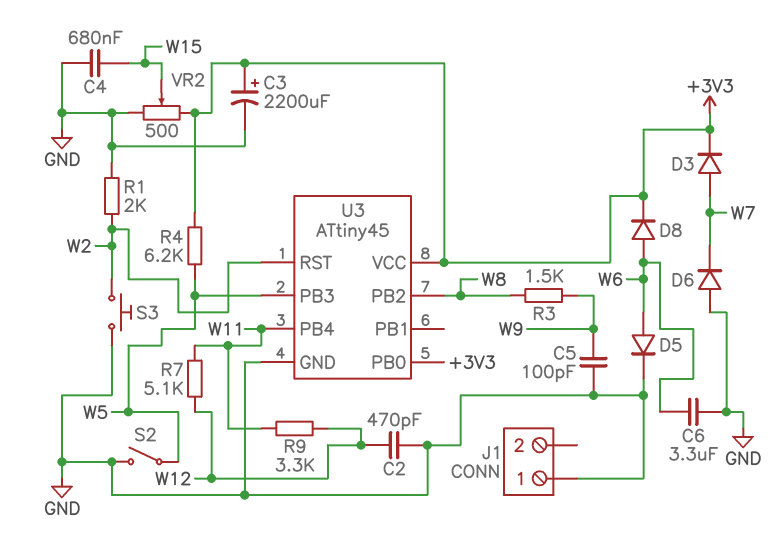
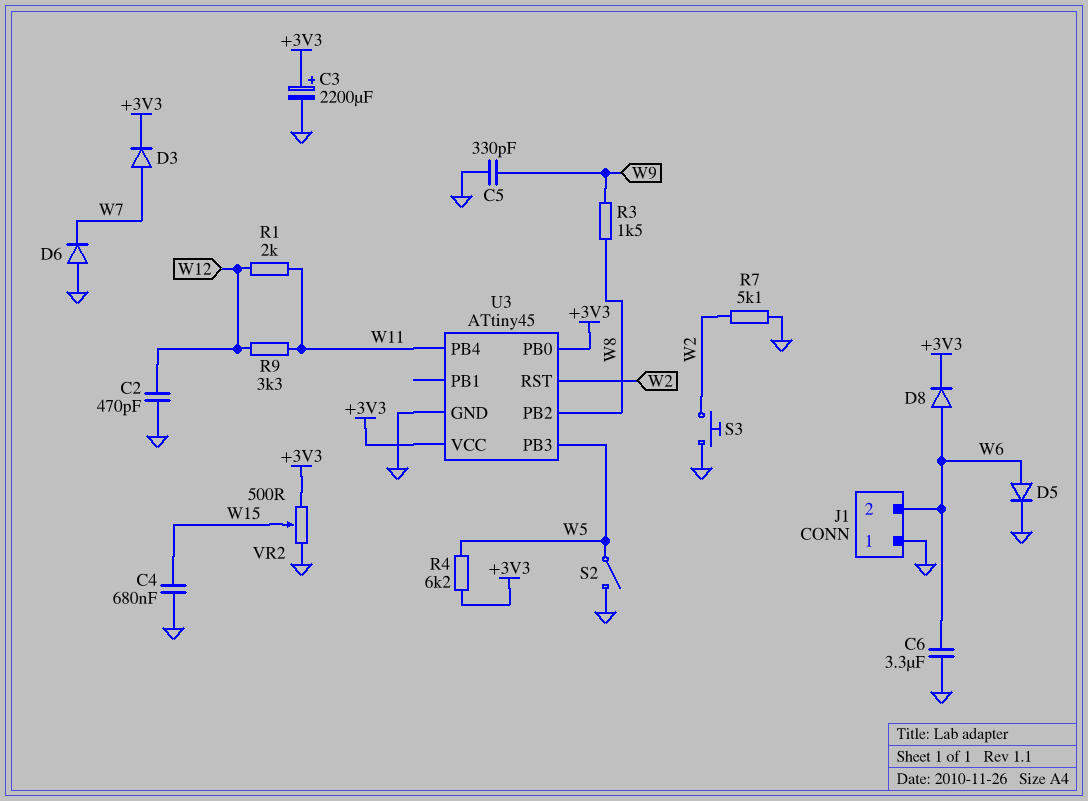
C5: 100pF (GND, W9) -> 330pF (GND, W9)
J1 pin 2: none -> W6
R1: 2k (GND, W2) -> 2k (W11, W12)
R7: 5.1k (W11, W12) -> 5.1k (GND, W2)

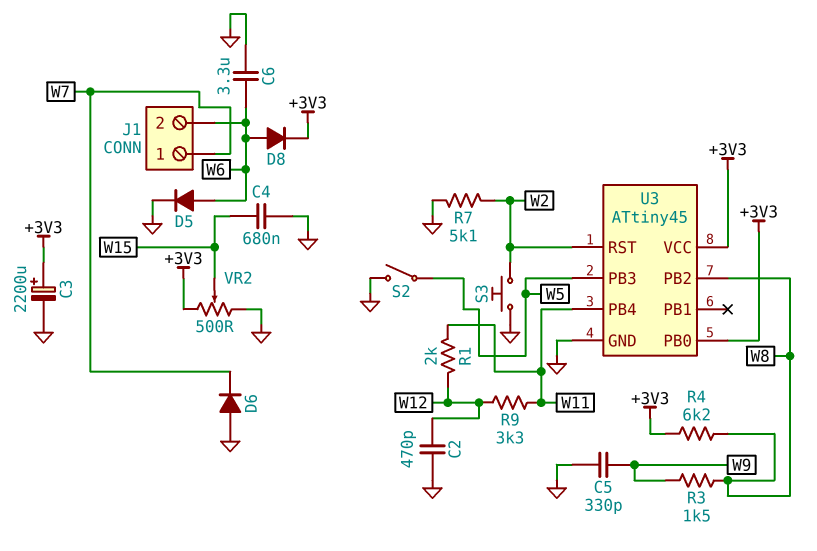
D3: diode (A W7, K +3V3) -> none
J1 pin 1: GND -> W7
R4: 6.2k (+3V3, W5) -> 6.2k (+3V3, W8)

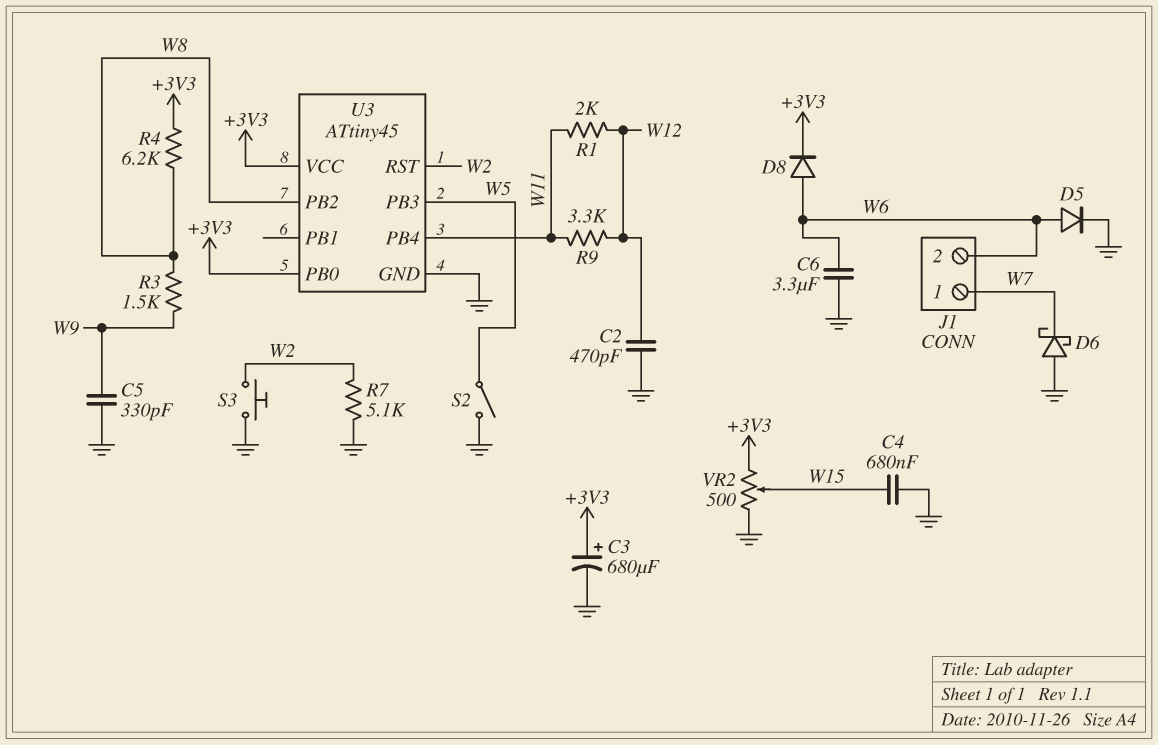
C3: 2200uF (plus +3V3, minus GND) -> 680uF (plus +3V3, minus GND)
D6: diode (A GND, K W7) -> schottky (A GND, K W7)

